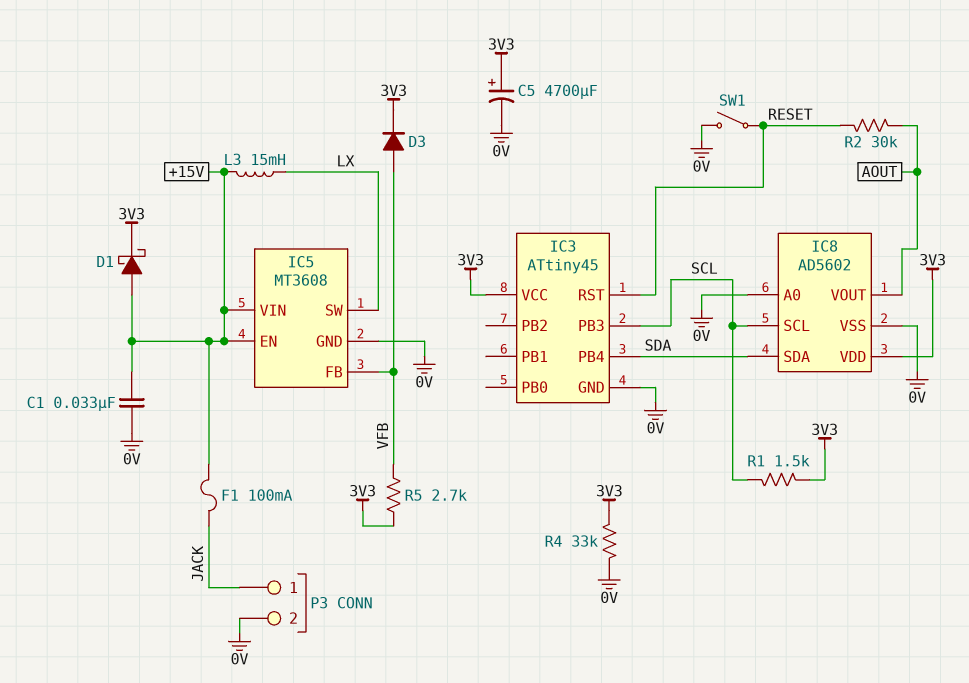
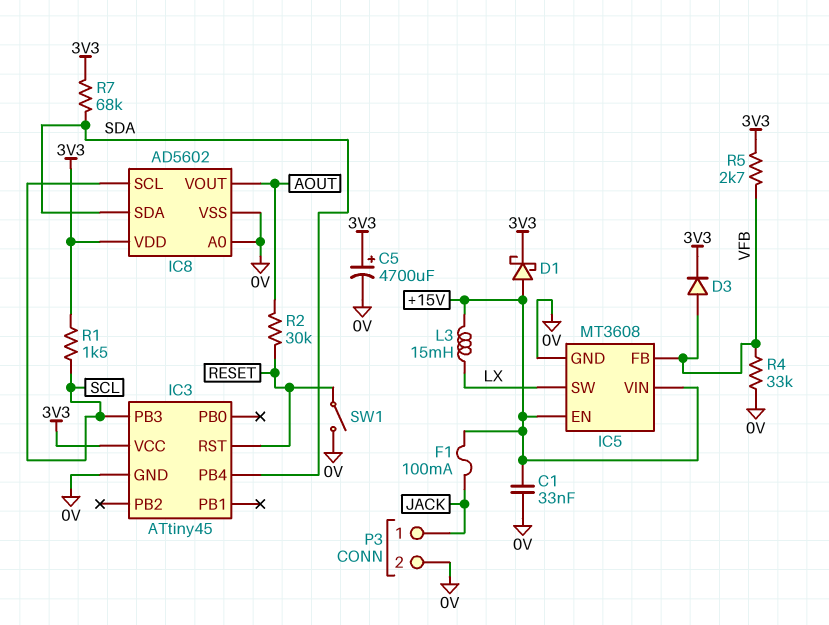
R4: 33k (0V, 3V3) -> 33k (0V, VFB)
R7: none -> 68k (3V3, SDA)

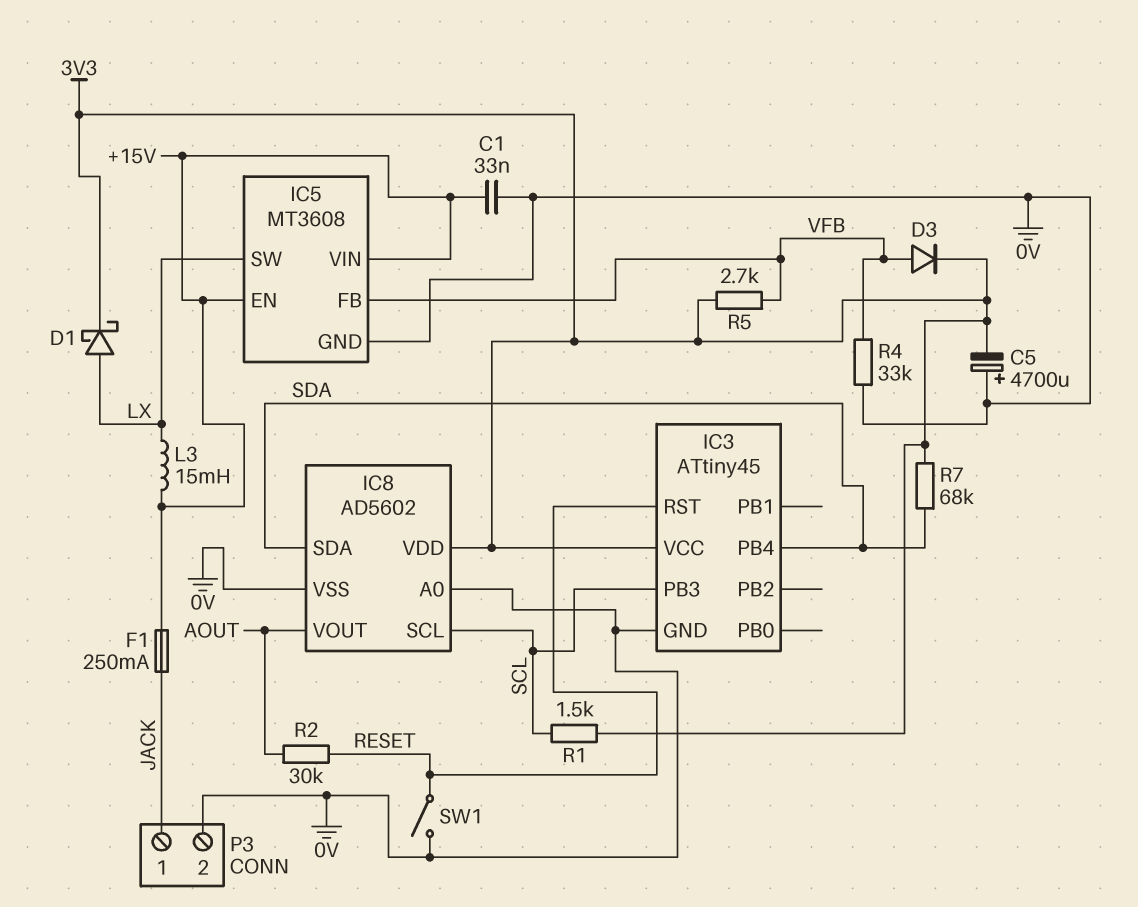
C5: 4700uF (plus 3V3, minus 0V) -> 4700uF (plus 0V, minus 3V3)
D1: schottky (A +15V, K 3V3) -> schottky (A LX, K 3V3)
F1: 100mA (+15V, JACK) -> 250mA (+15V, JACK)

